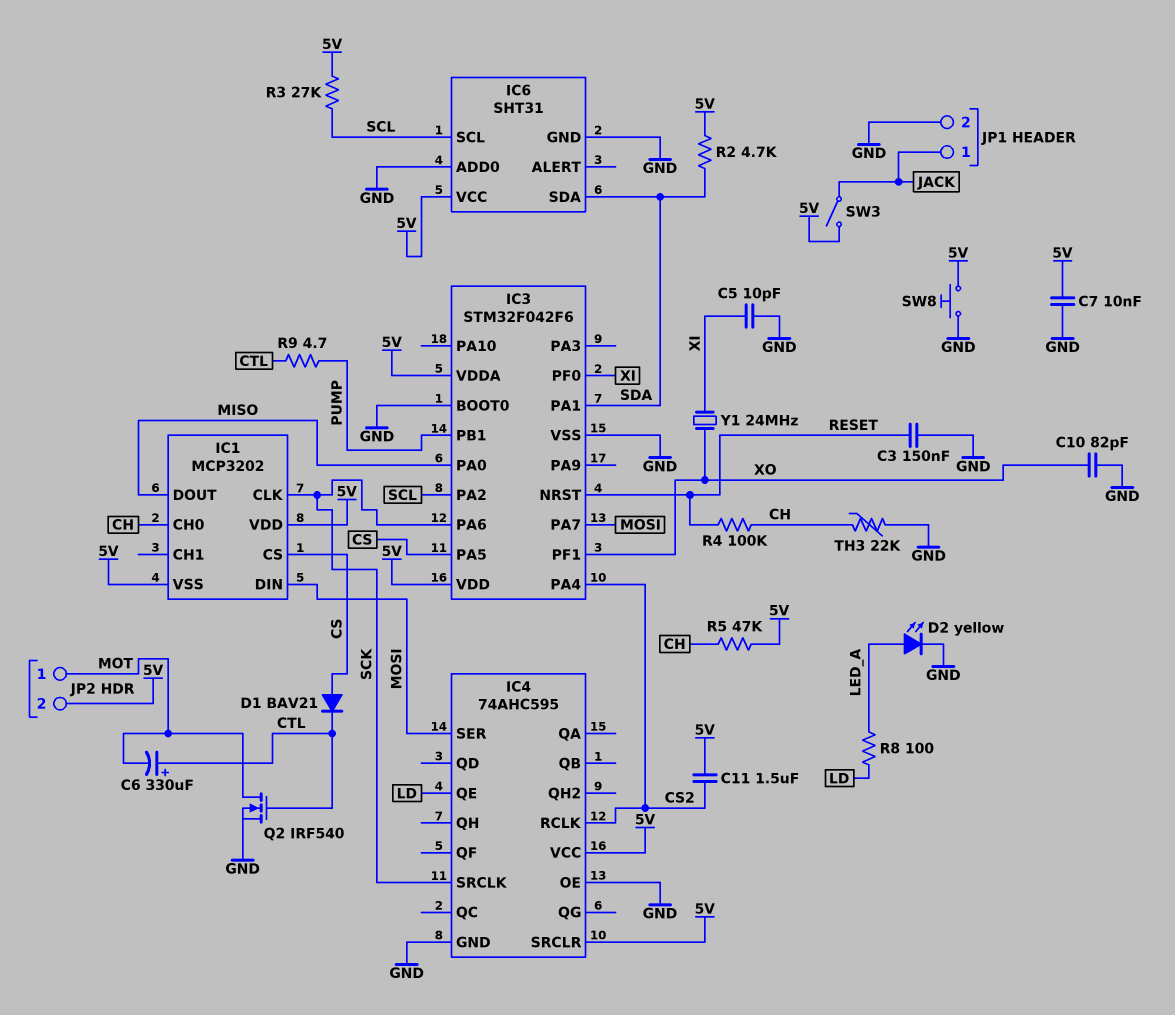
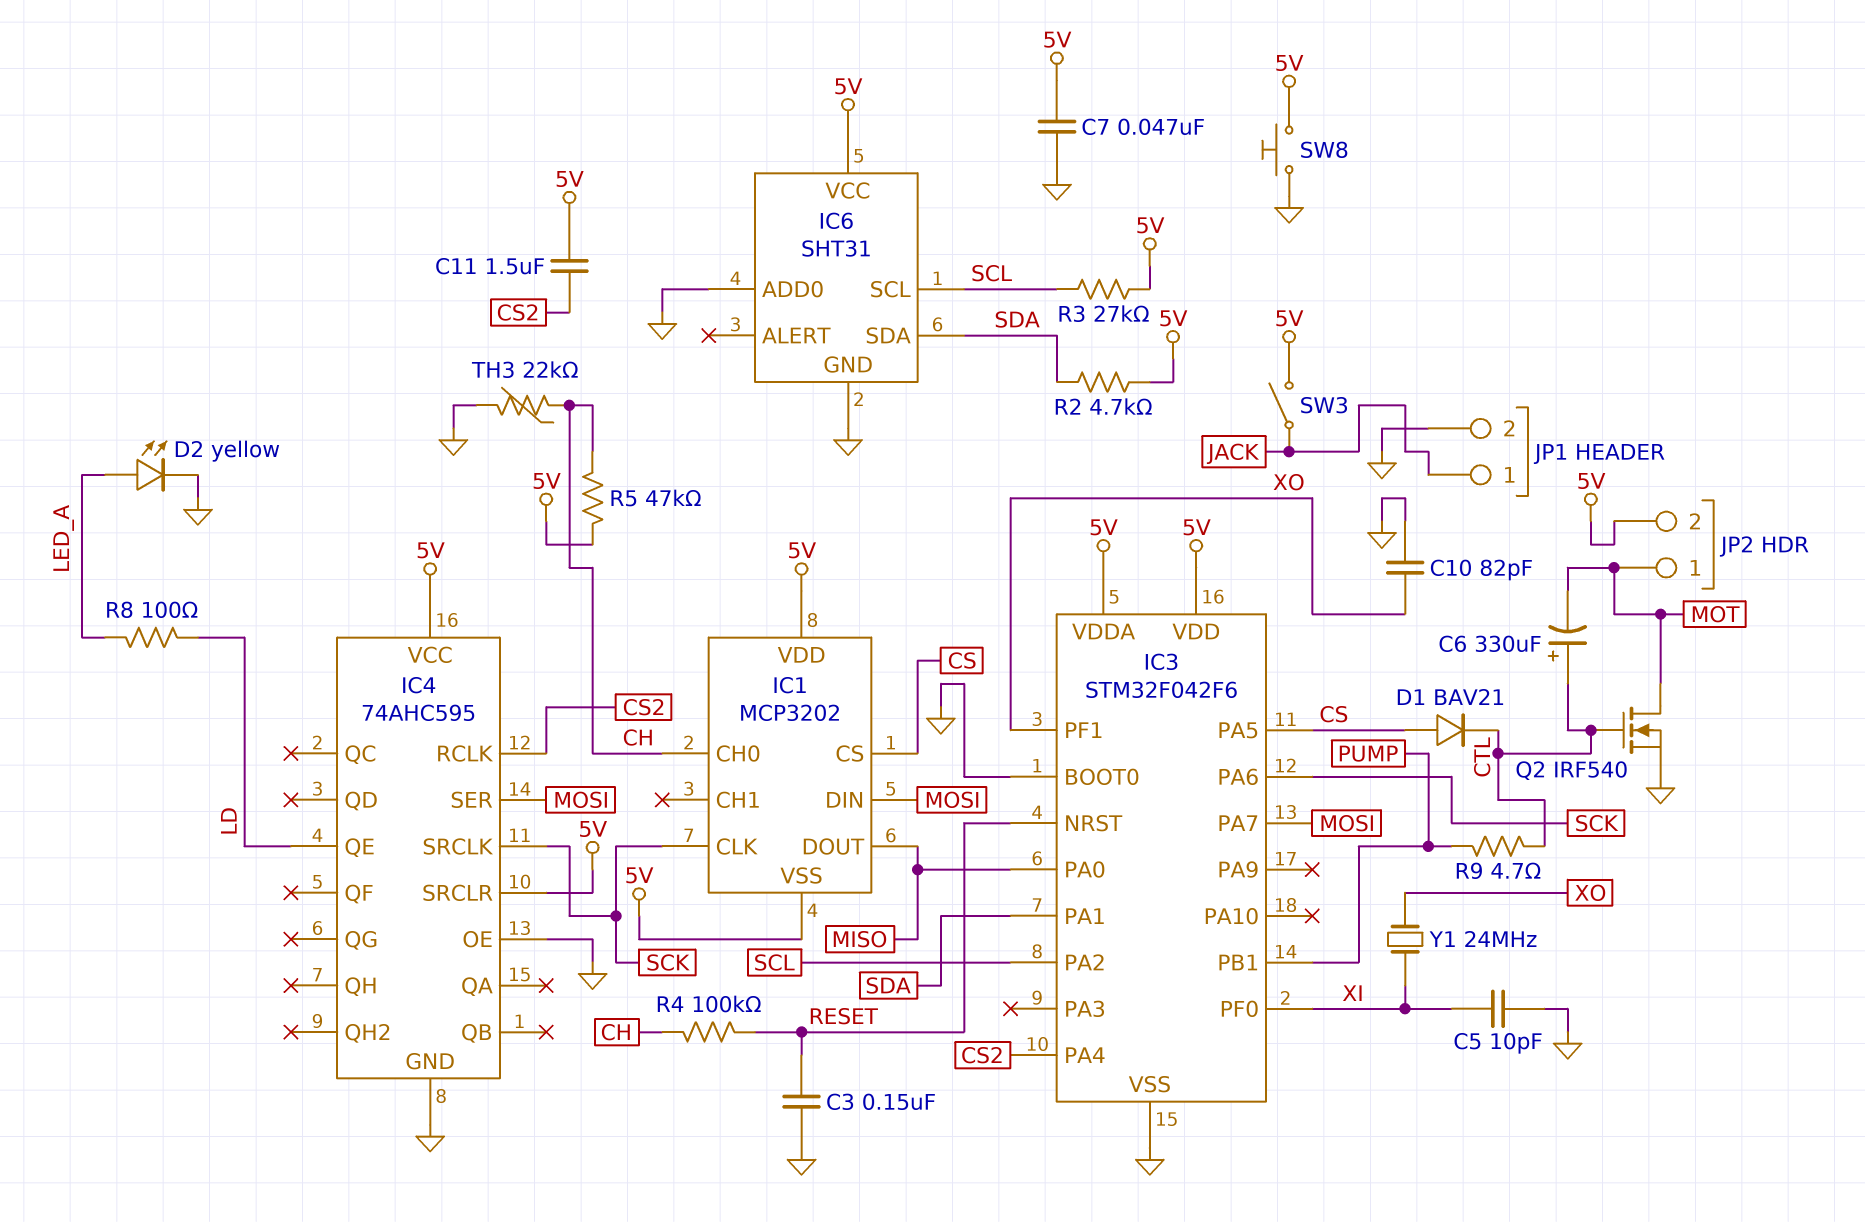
C7: 10nF (5V, GND) -> 47nF (5V, GND)

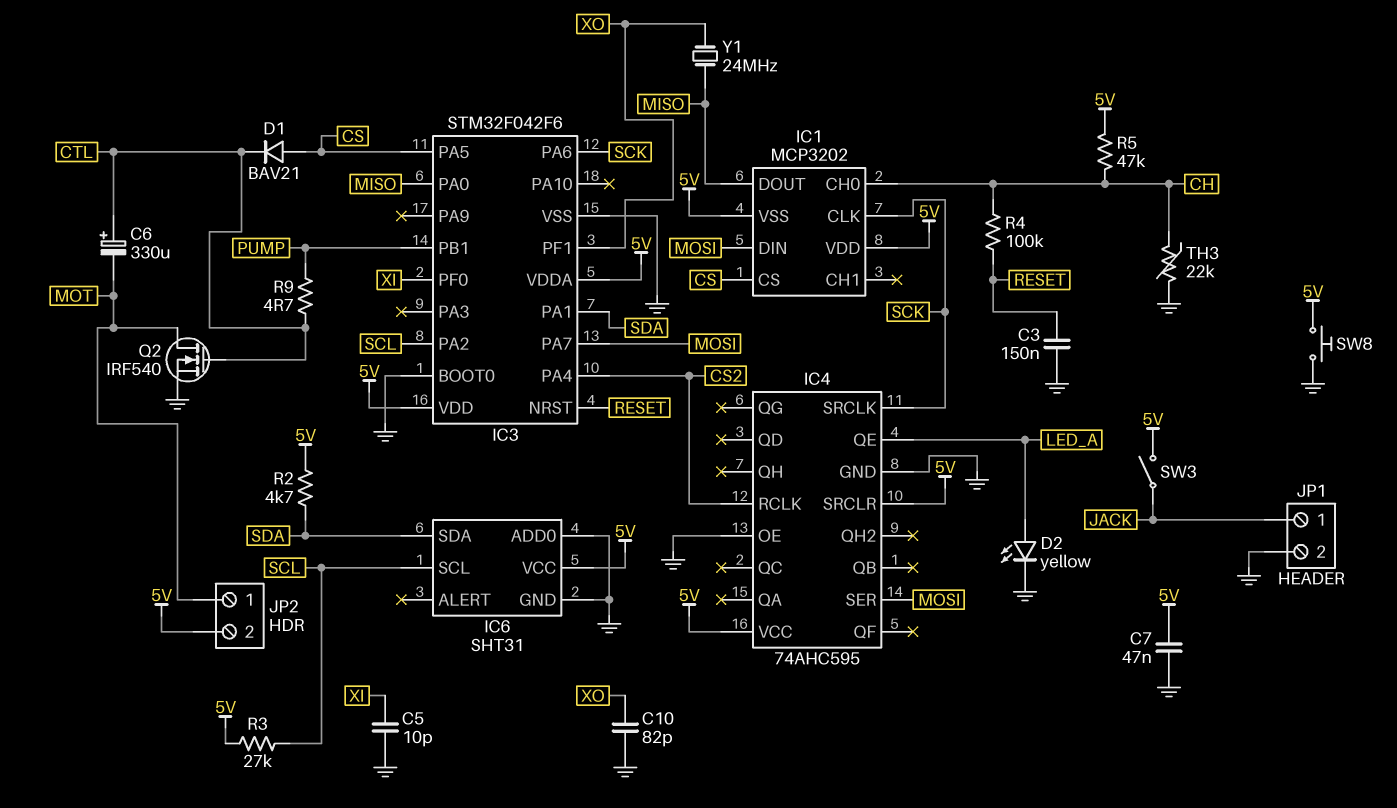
C11: 1.5uF (5V, CS2) -> none
IC4 pin QE: LD -> LED_A
R8: 100 (LD, LED_A) -> none
Y1: 24MHz (XI, XO) -> 24MHz (MISO, XO)

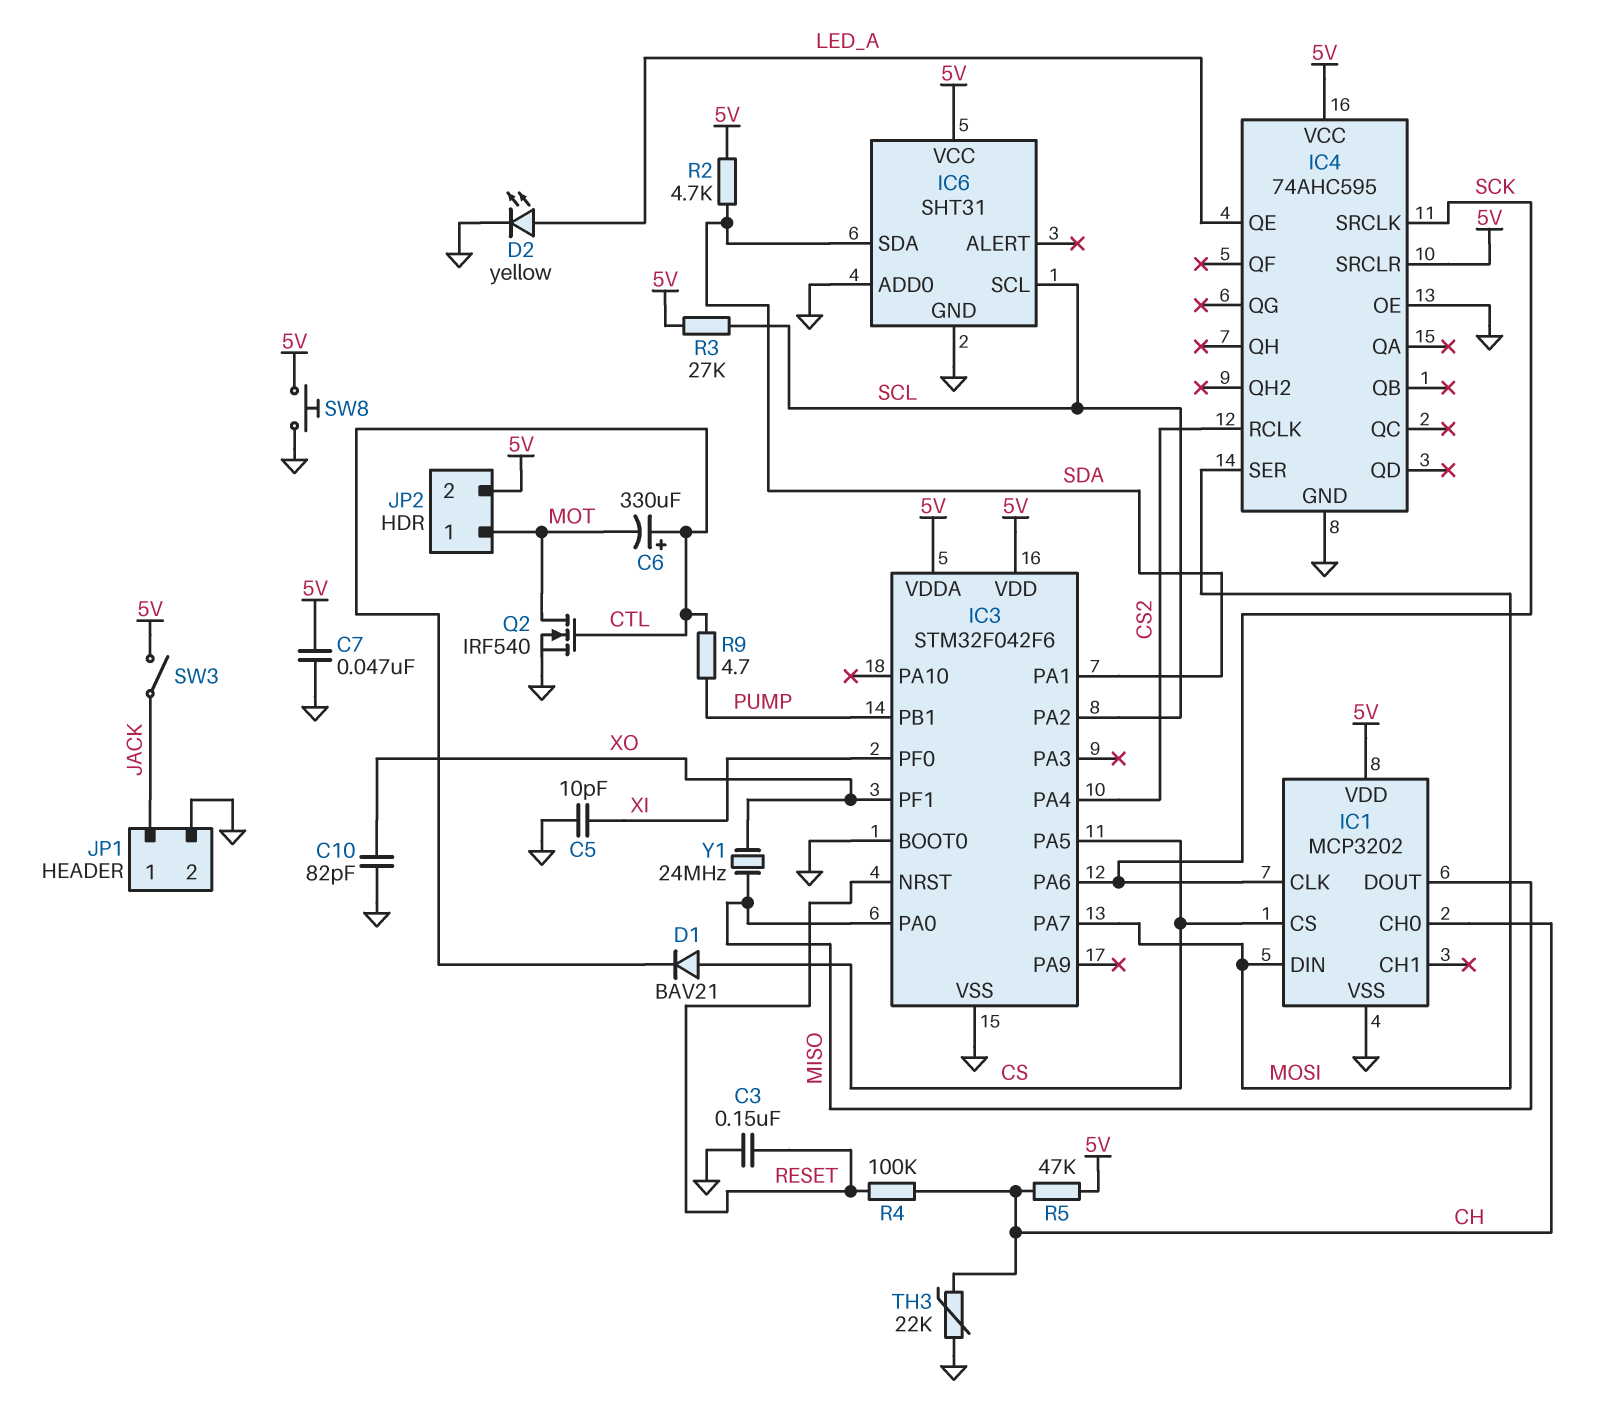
IC1 pin VSS: 5V -> GND

